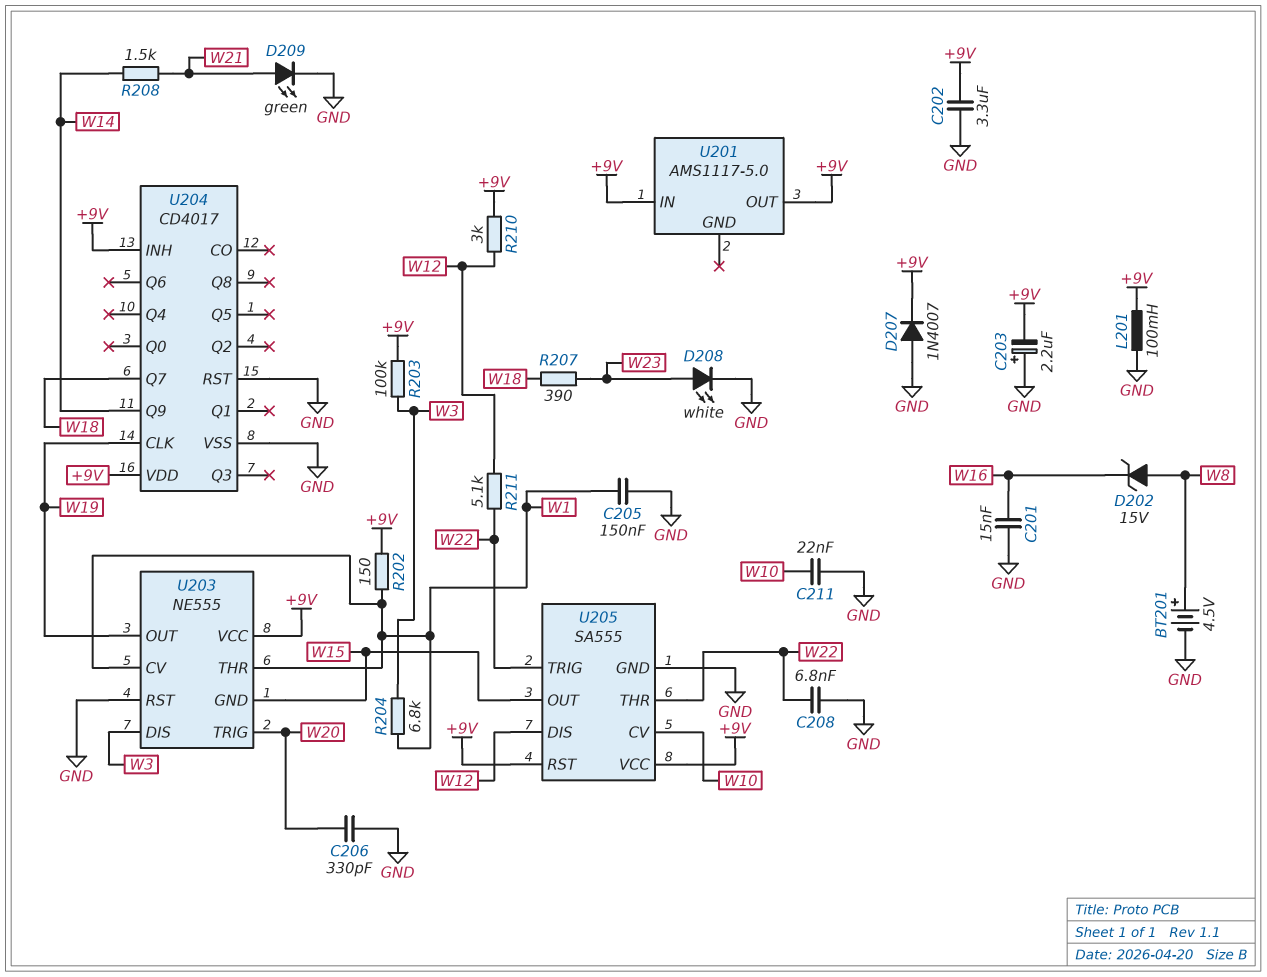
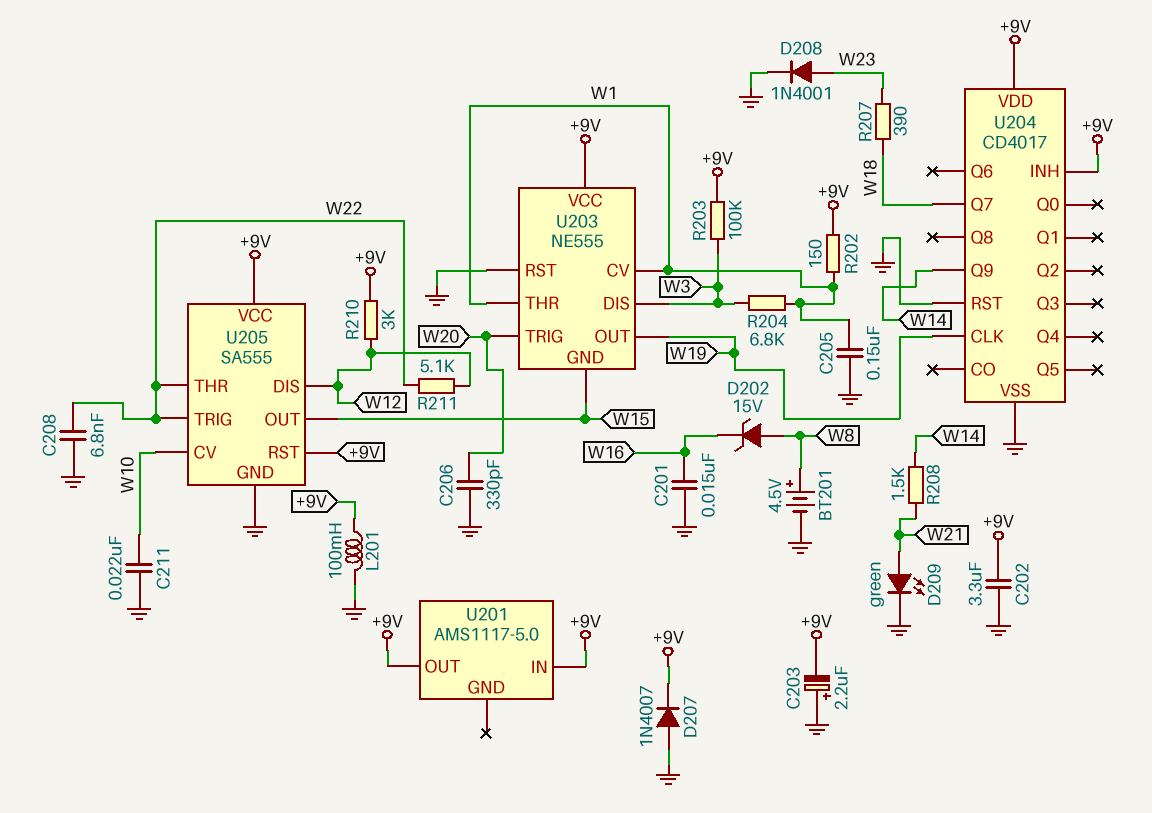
D208: LED white (A W23, K GND) -> diode 1N4001 (A W23, K GND)

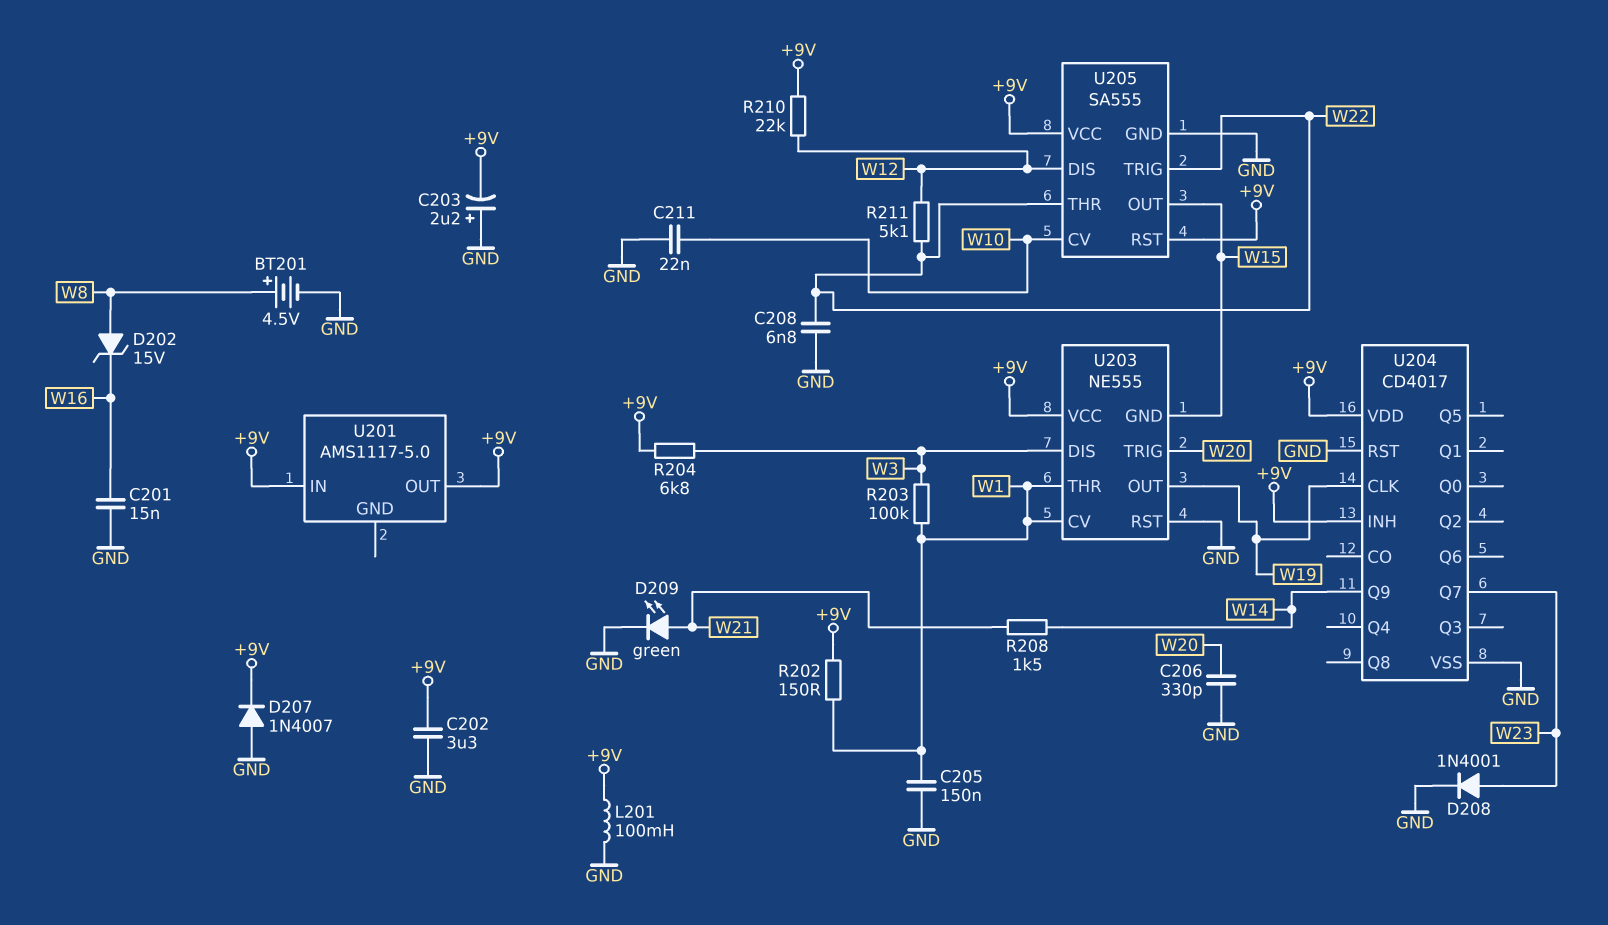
R203: 100k (+9V, W3) -> 100k (W1, W3)
R204: 6.8k (W1, W3) -> 6.8k (+9V, W3)
R207: 390 (W18, W23) -> none
R210: 3k (+9V, W12) -> 22k (+9V, W12)
U204 pin Q7: W18 -> W23

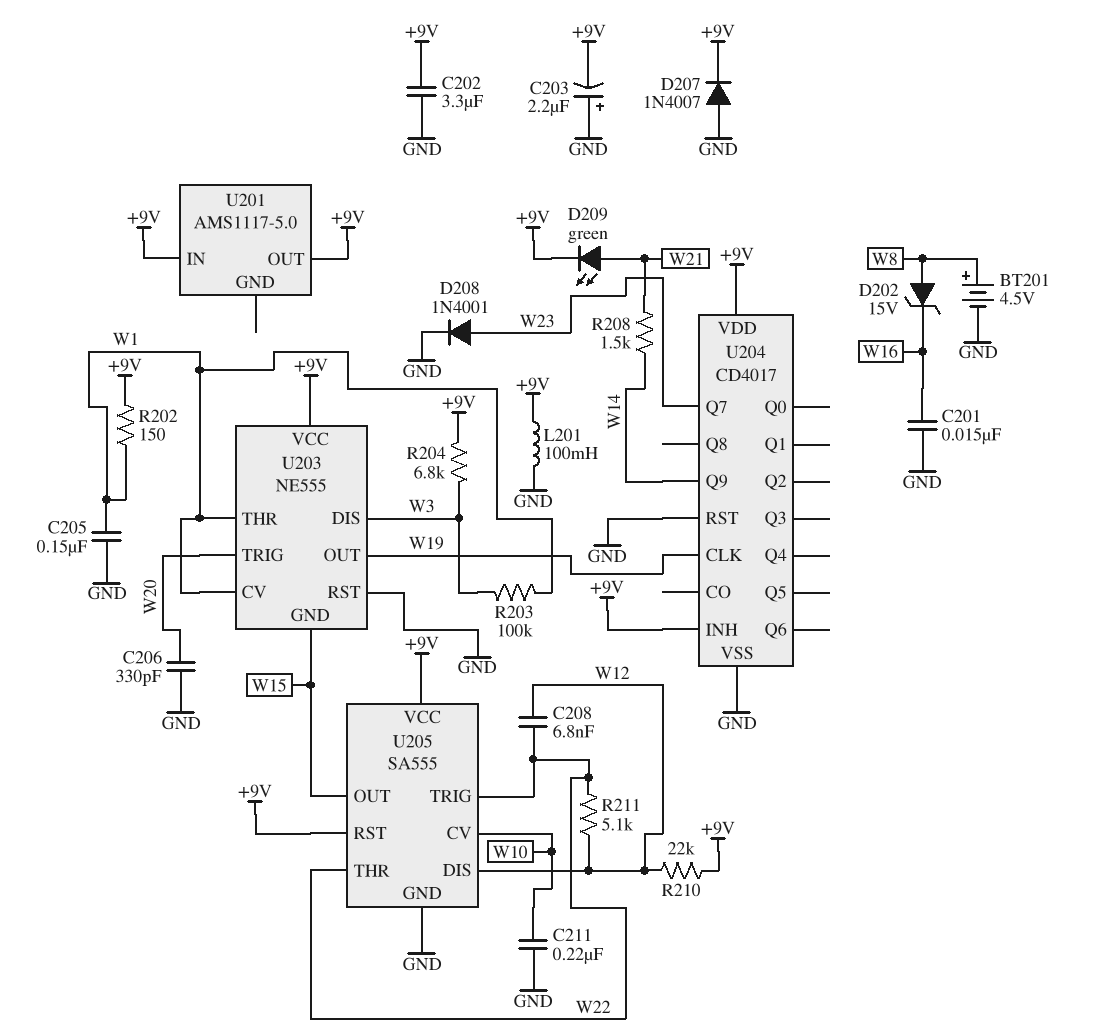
C208: 6.8nF (GND, W22) -> 6.8nF (W12, W22)
C211: 22nF (GND, W10) -> 220nF (GND, W10)
D209: LED green (A W21, K GND) -> LED green (A W21, K +9V)

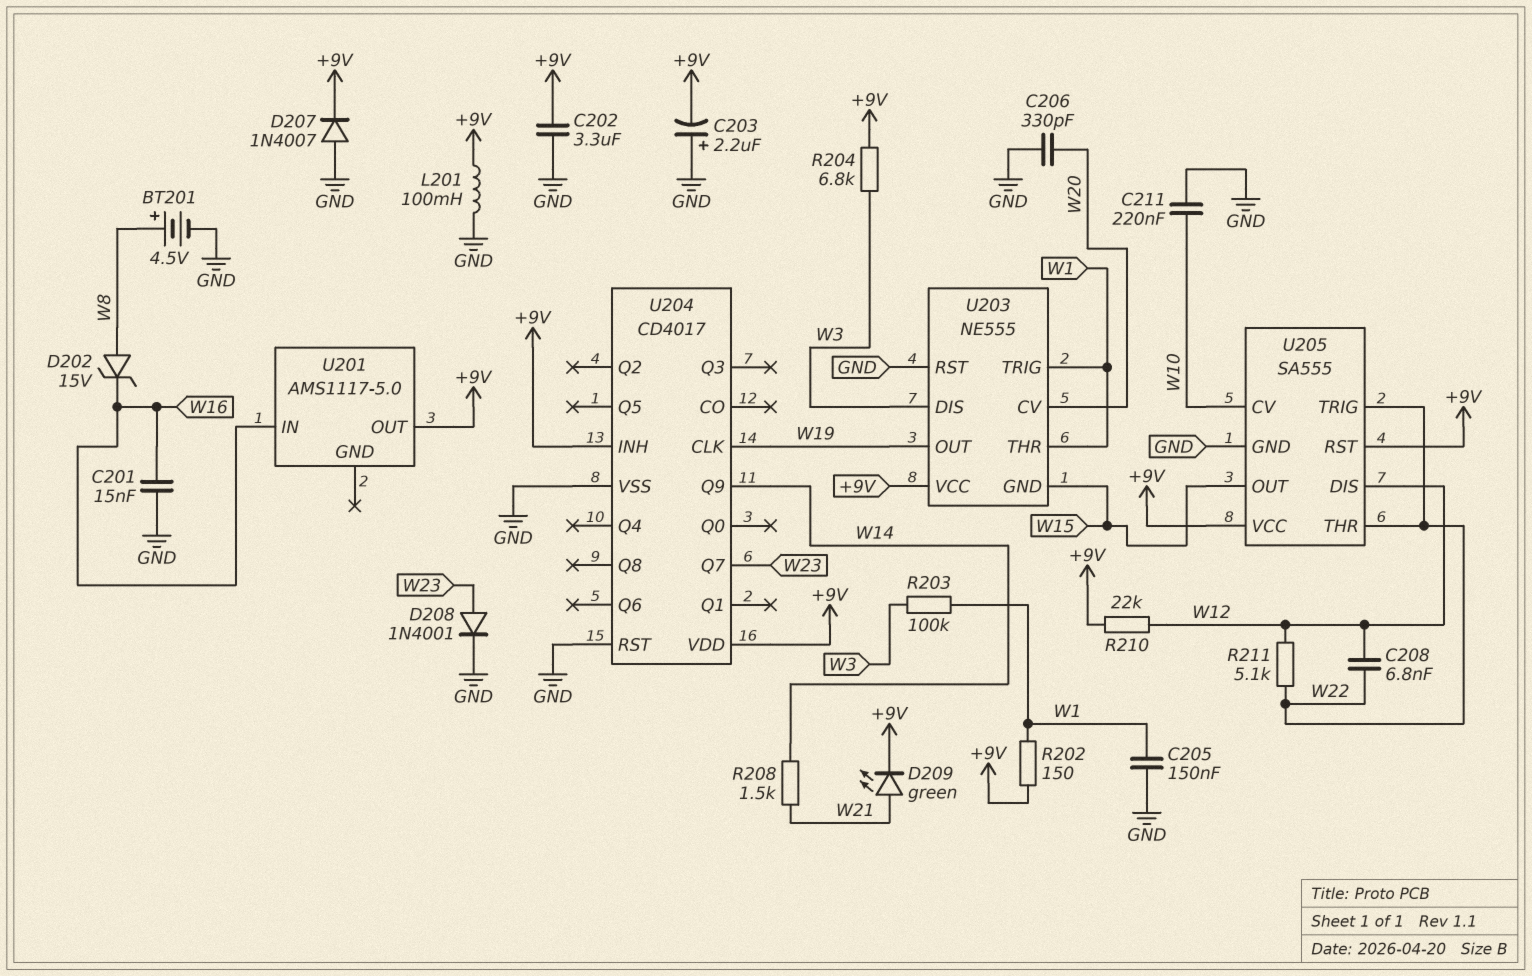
U201 pin IN: +9V -> W16
U203 pin CV: W1 -> W20
U203 pin TRIG: W20 -> W1

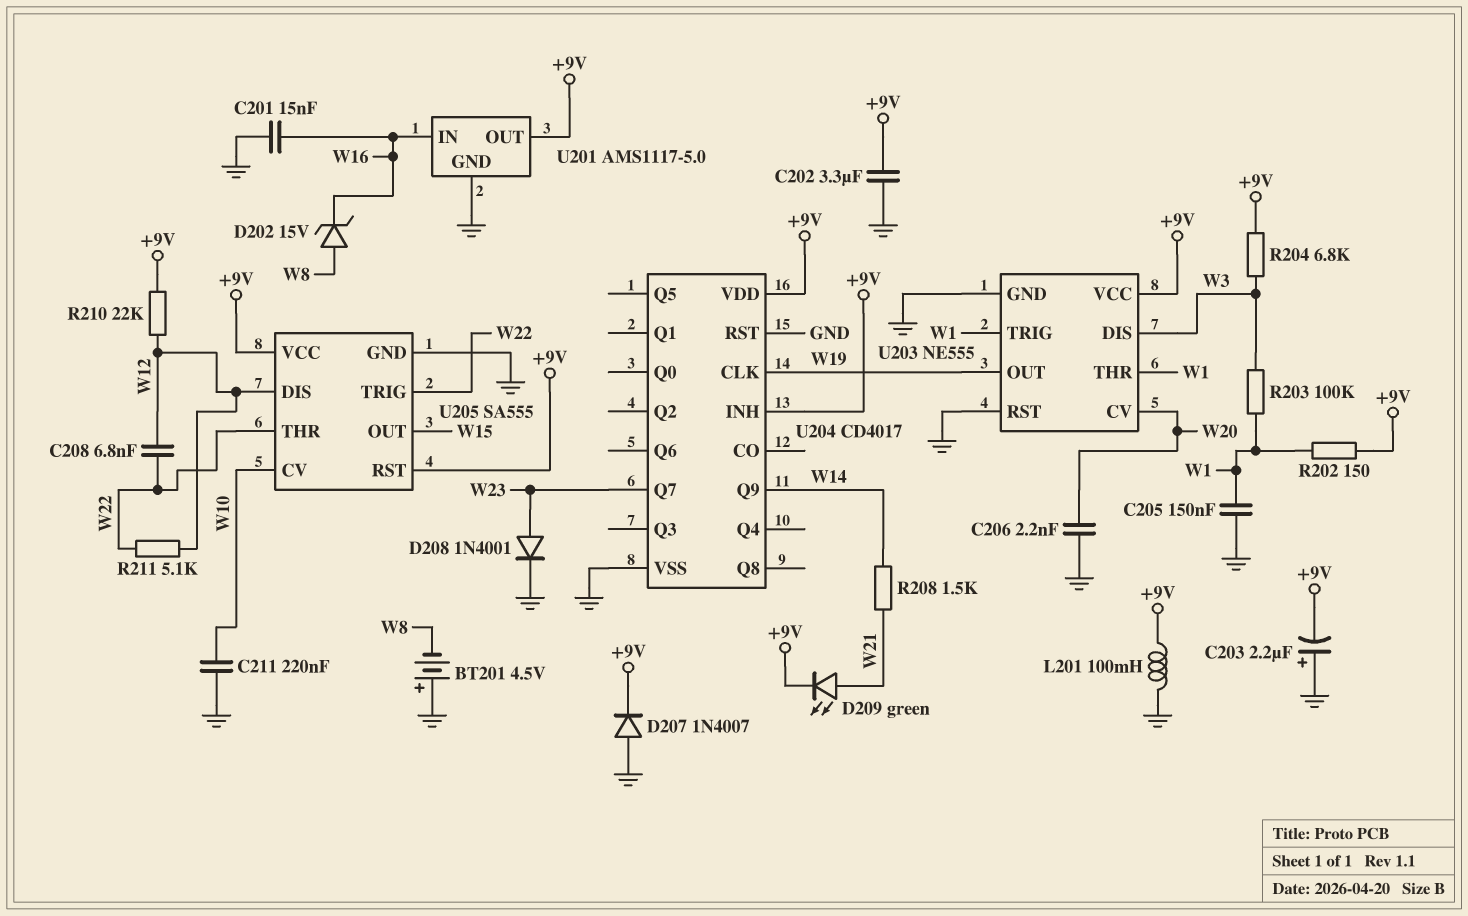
BT201: 4.5V (plus W8, minus GND) -> 4.5V (plus GND, minus W8)
C206: 330pF (GND, W20) -> 2.2nF (GND, W20)
U201 pin GND: none -> GND
U203 pin GND: W15 -> GND

